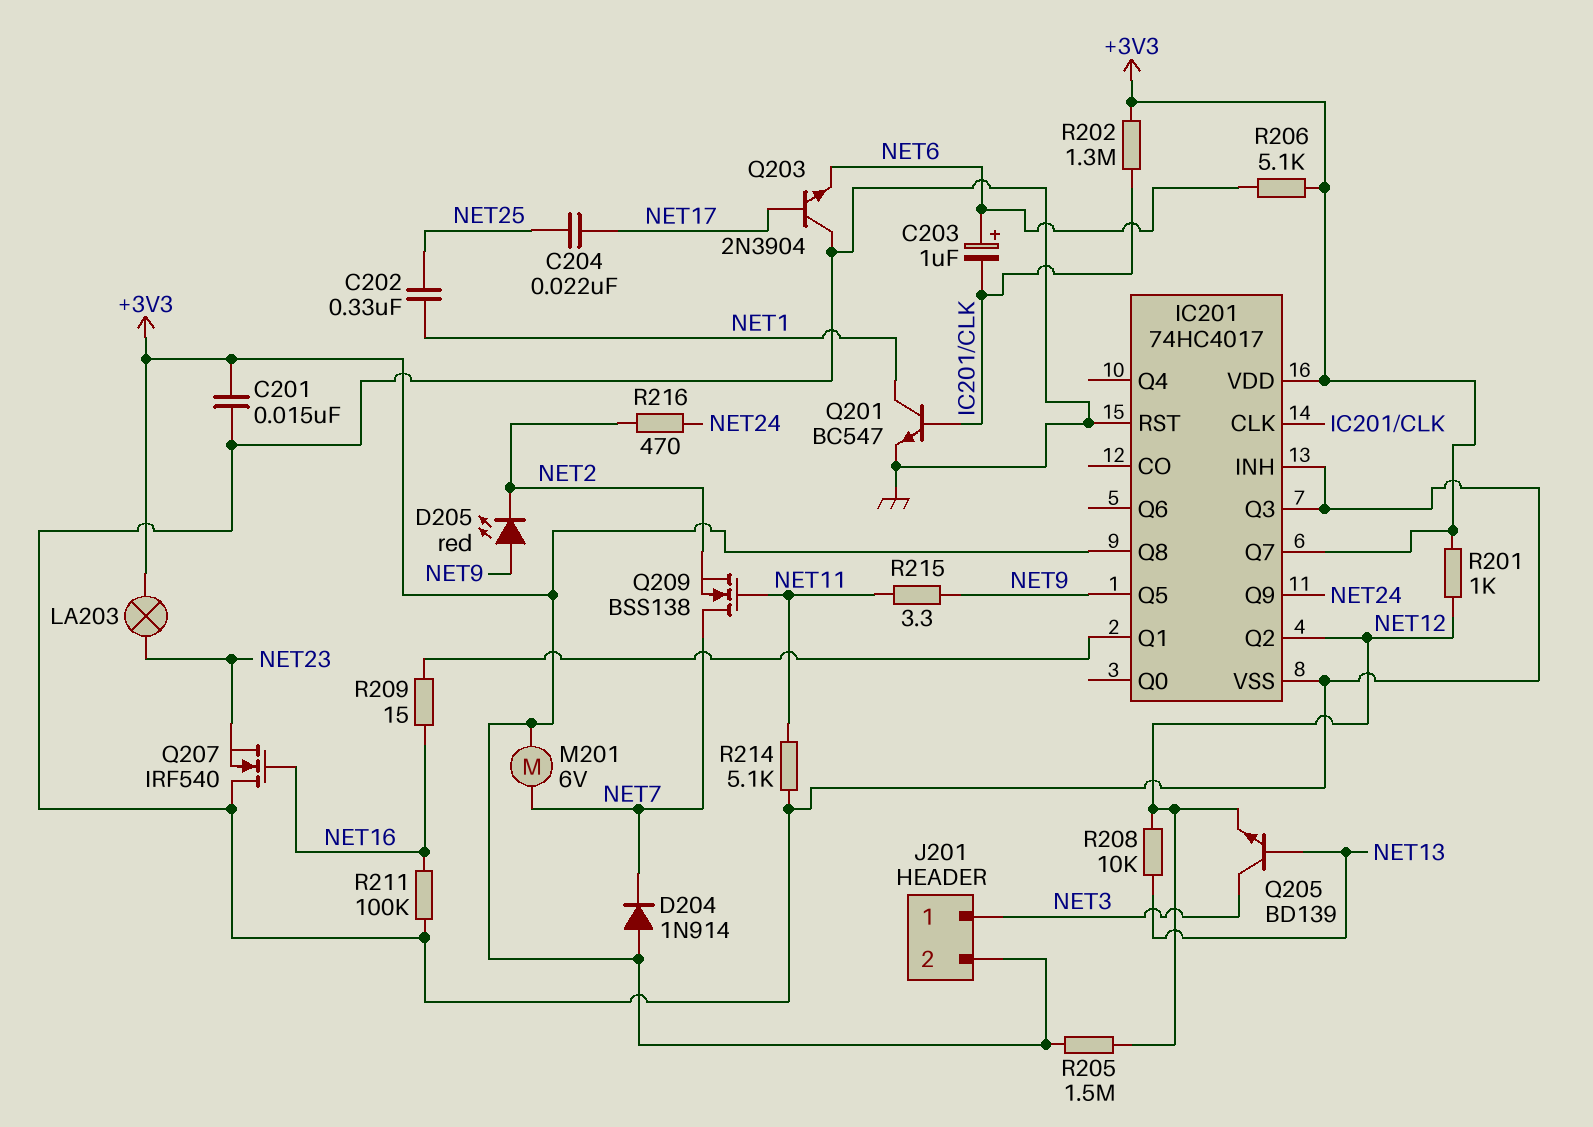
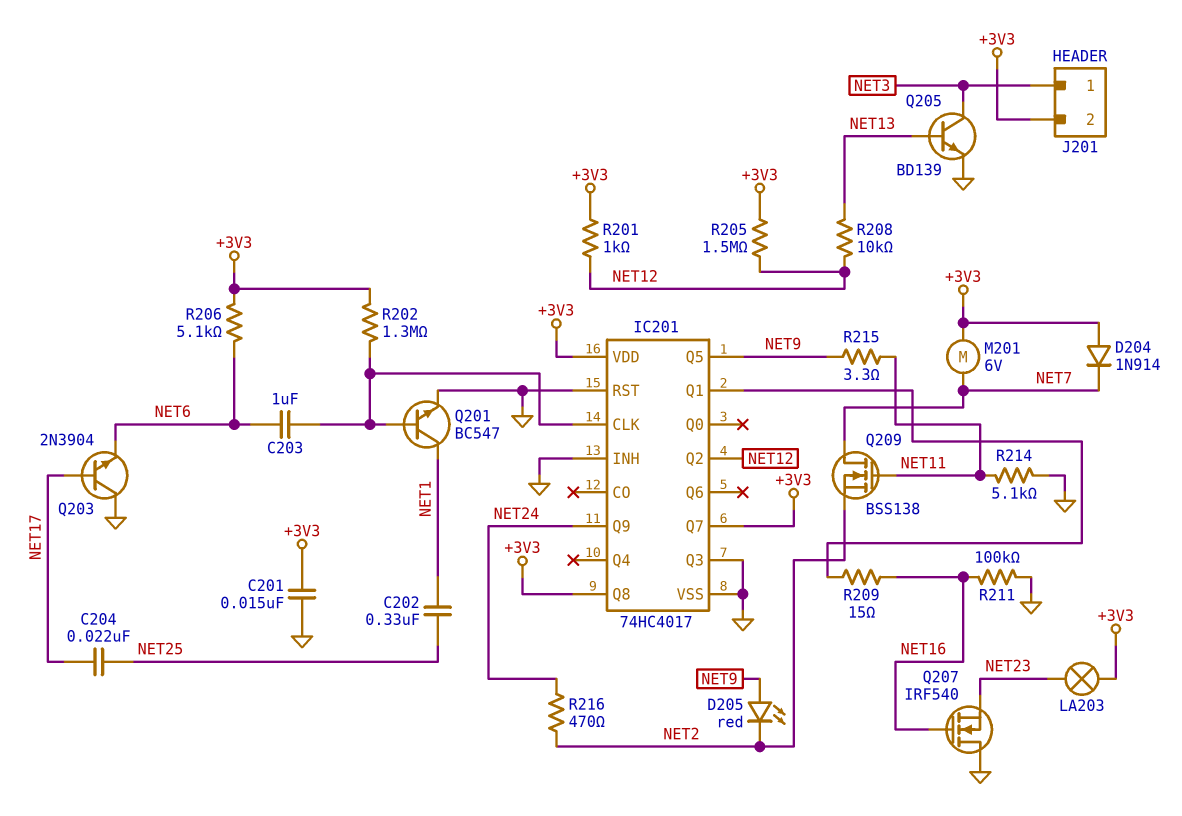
C203: 1uF (plus NET6, minus IC201/CLK) -> 1uF (IC201/CLK, NET6)
Q205: NPN BD139 (B NET13, C NET3, E NET12) -> NPN BD139 (B NET13, C NET3, E GND)

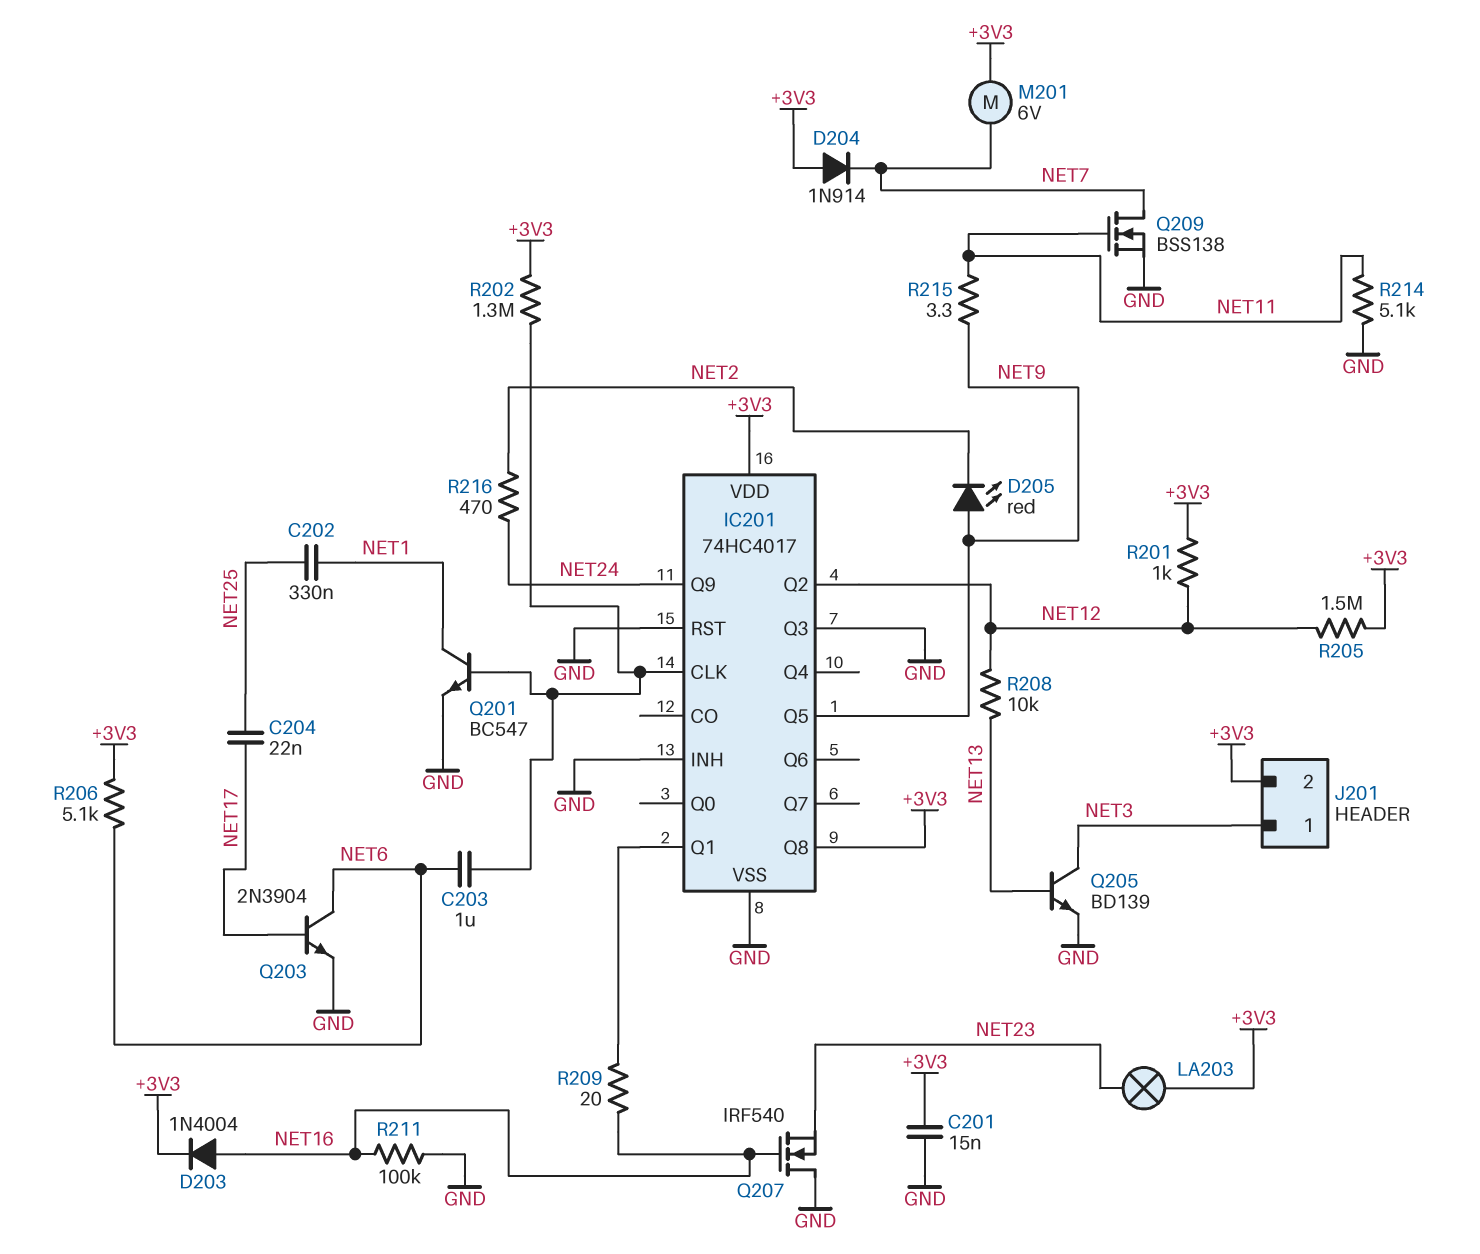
D203: none -> diode 1N4004 (A NET16, K +3V3)
IC201 pin Q7: +3V3 -> none
Q203: NPN 2N3904 (B NET17, C GND, E NET6) -> NPN 2N3904 (B NET17, C NET6, E GND)
Q209: NMOS BSS138 (G NET11, D NET7, S NET2) -> NMOS BSS138 (G NET11, D NET7, S GND)
R209: 15 (IC201/Q1, NET16) -> 20 (IC201/Q1, NET16)

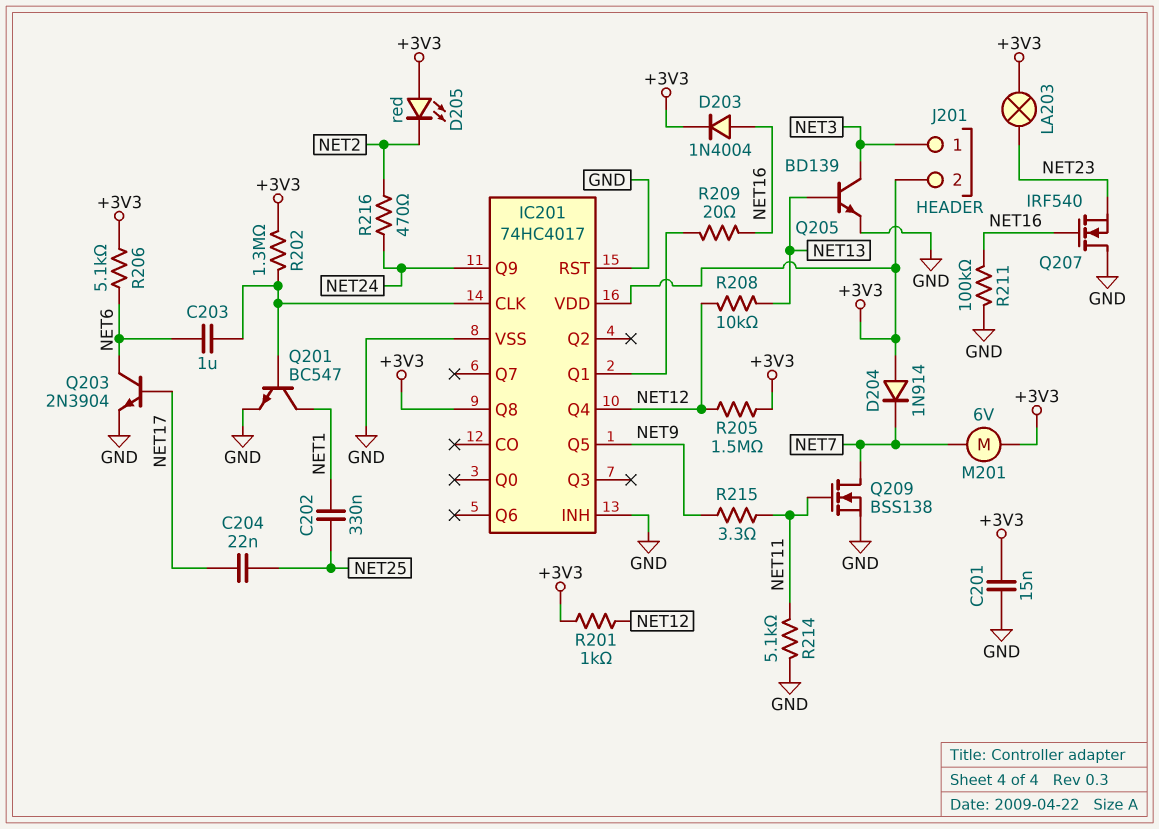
D205: LED red (A NET9, K NET2) -> LED red (A +3V3, K NET2)
IC201 pin Q2: NET12 -> none
IC201 pin Q3: GND -> none
IC201 pin Q4: none -> NET12

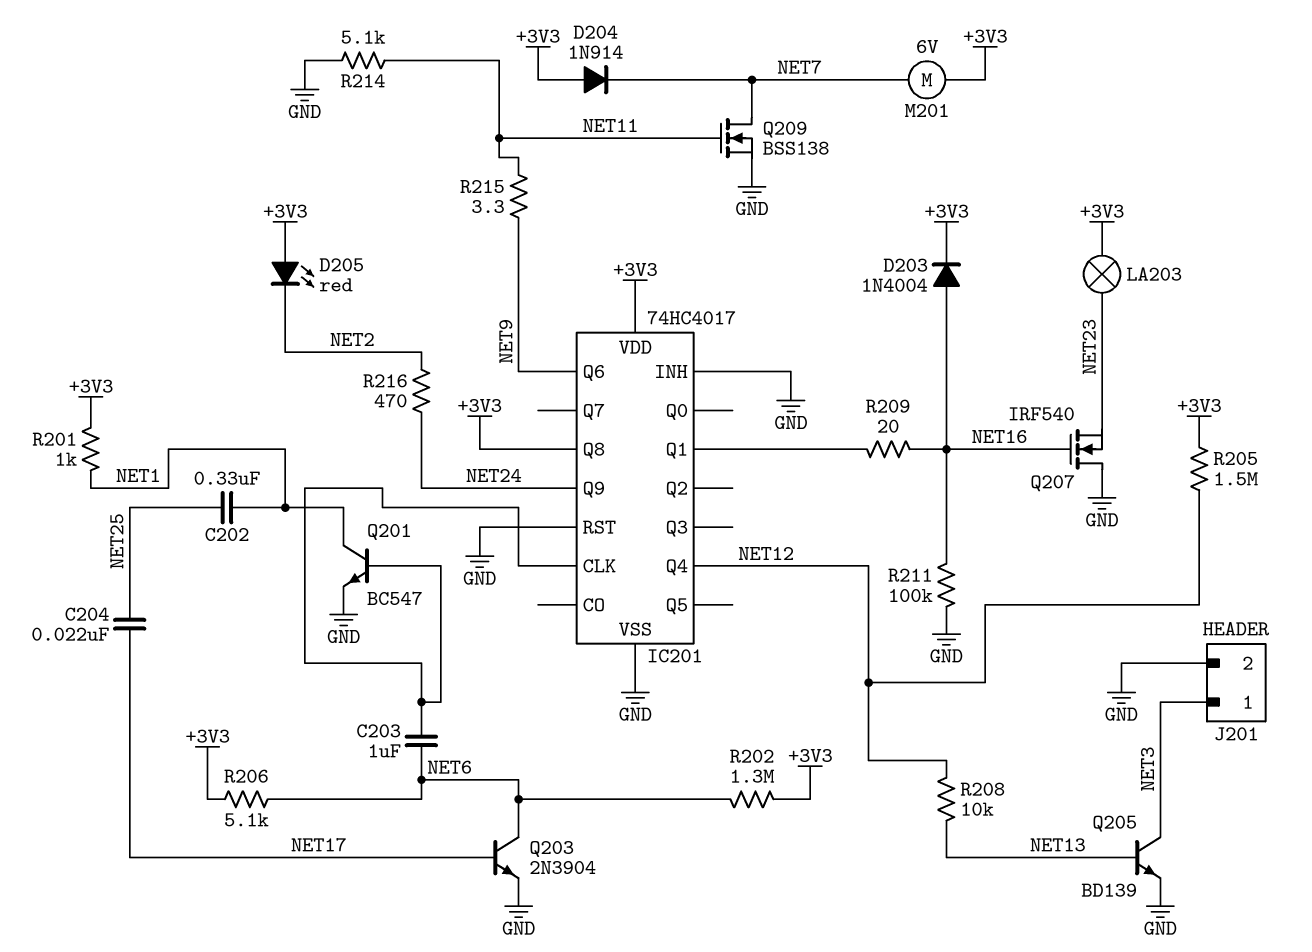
C201: 15nF (+3V3, GND) -> none
IC201 pin Q5: NET9 -> none
IC201 pin Q6: none -> NET9
J201 pin 2: +3V3 -> GND
R201: 1k (+3V3, NET12) -> 1k (+3V3, NET1)
R202: 1.3M (+3V3, IC201/CLK) -> 1.3M (+3V3, NET6)

